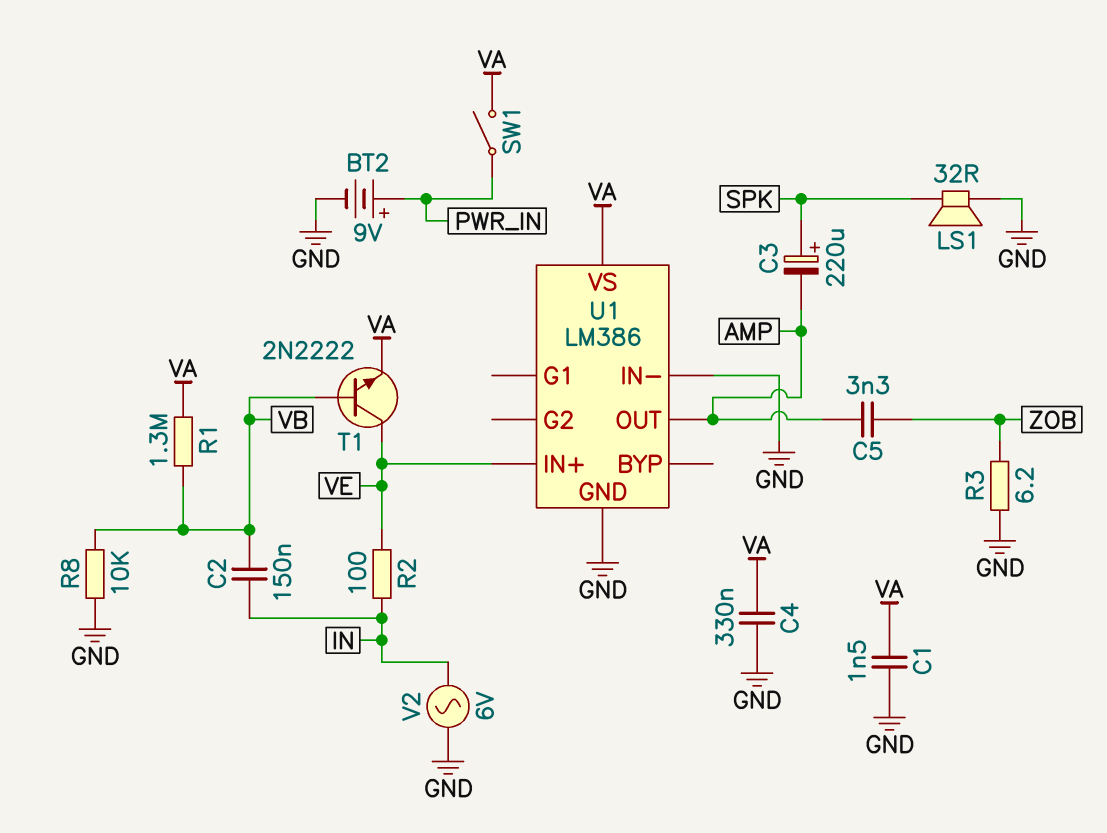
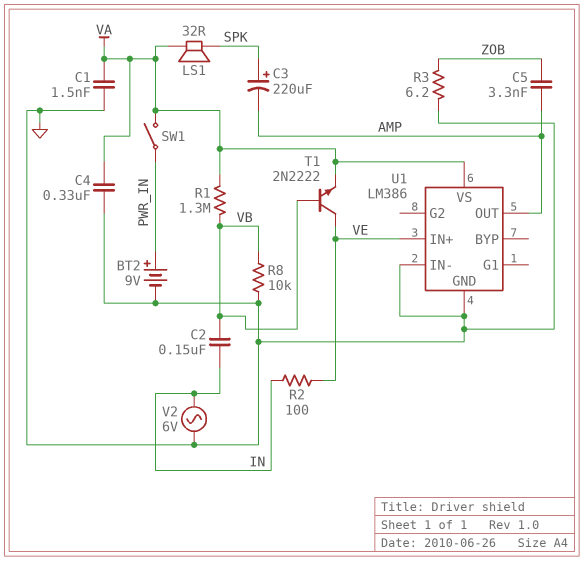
LS1: speaker 32R (GND, SPK) -> speaker 32R (SPK, VA)

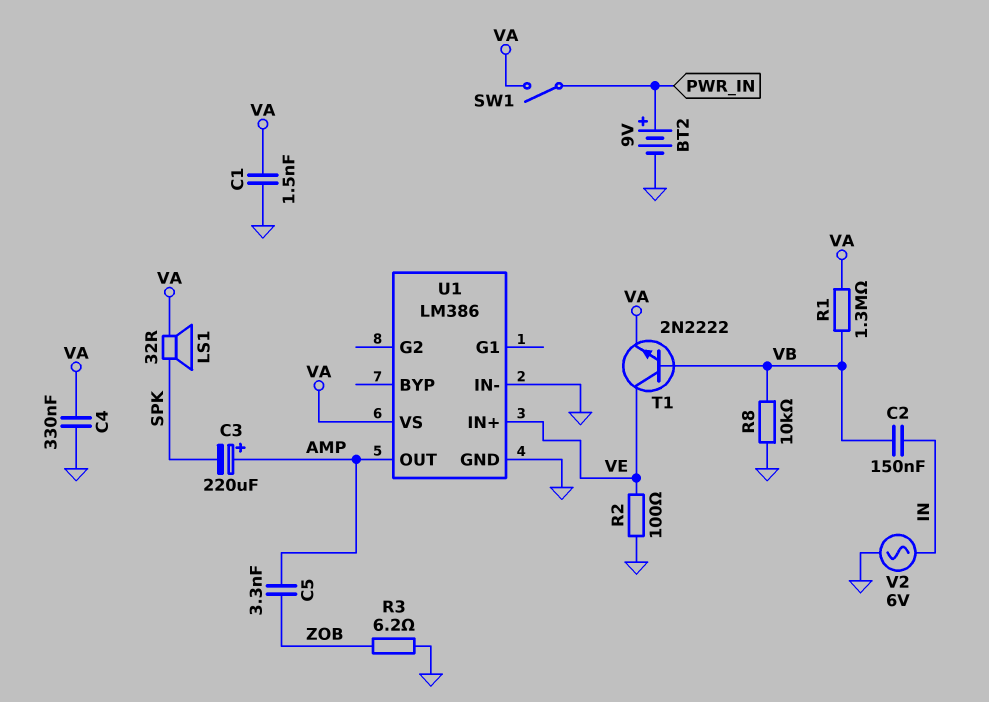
C3: 220uF (plus SPK, minus AMP) -> 220uF (plus AMP, minus SPK)
R2: 100 (IN, VE) -> 100 (GND, VE)

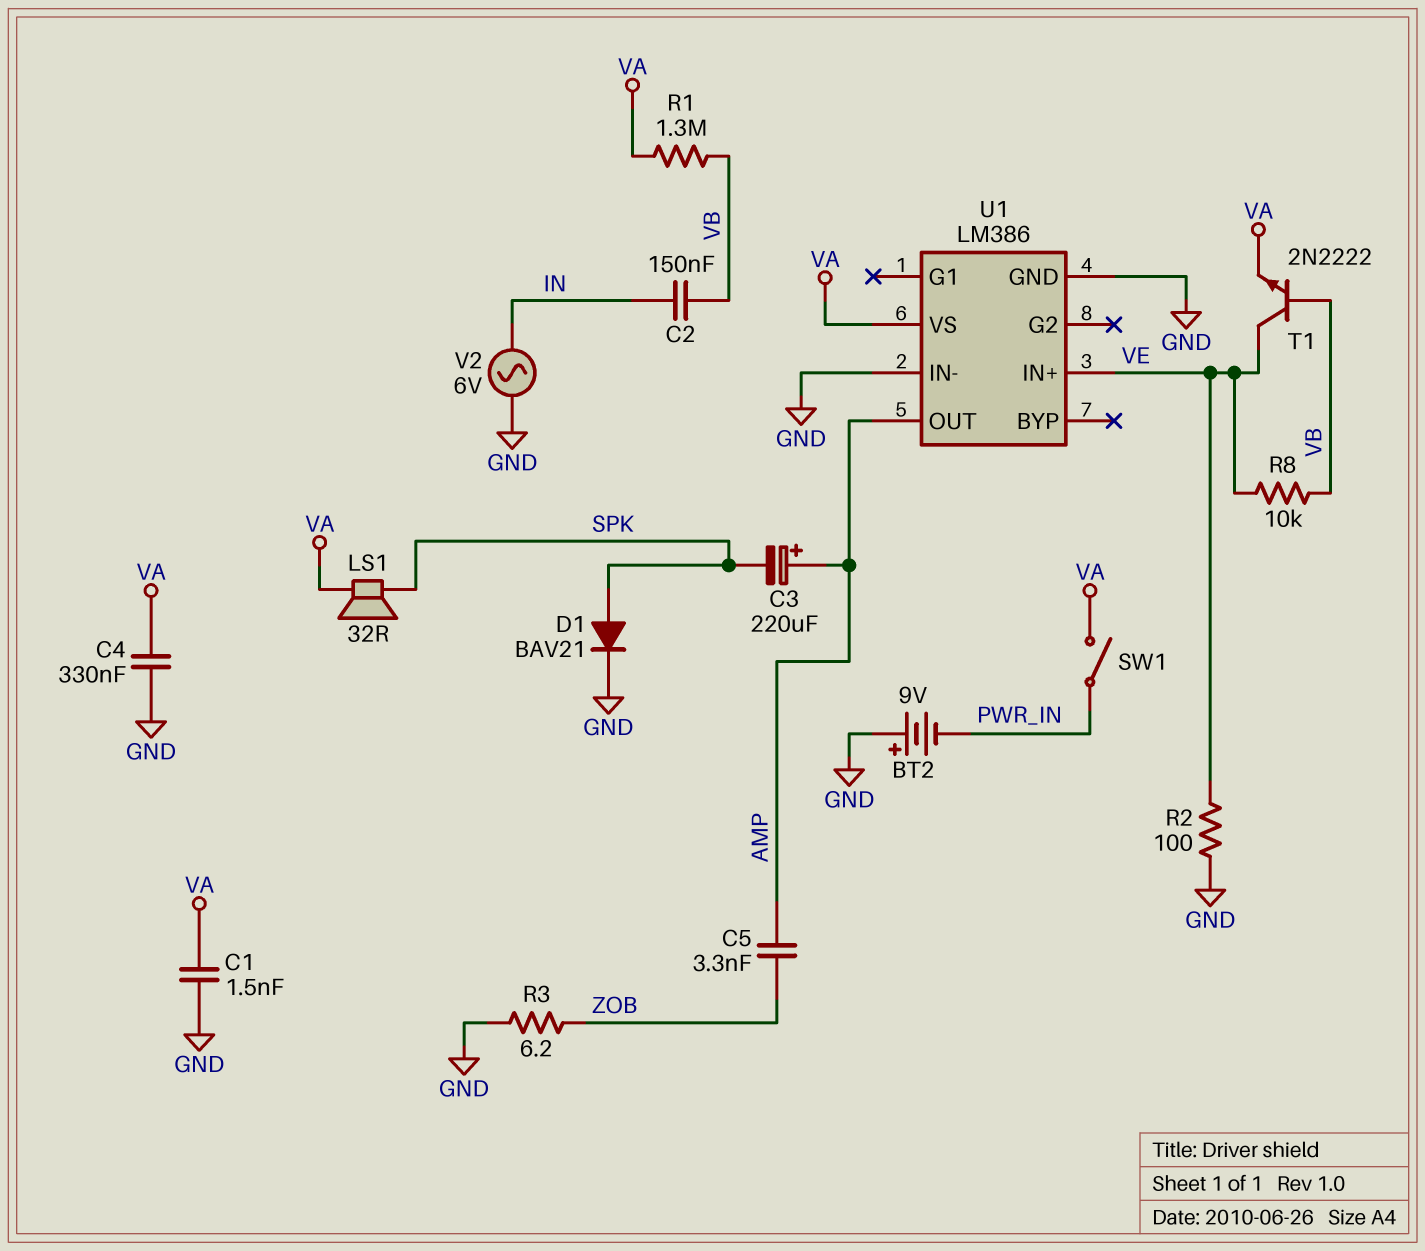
BT2: 9V (plus PWR_IN, minus GND) -> 9V (plus GND, minus PWR_IN)
D1: none -> diode BAV21 (A SPK, K GND)
R8: 10k (GND, VB) -> 10k (VB, VE)

